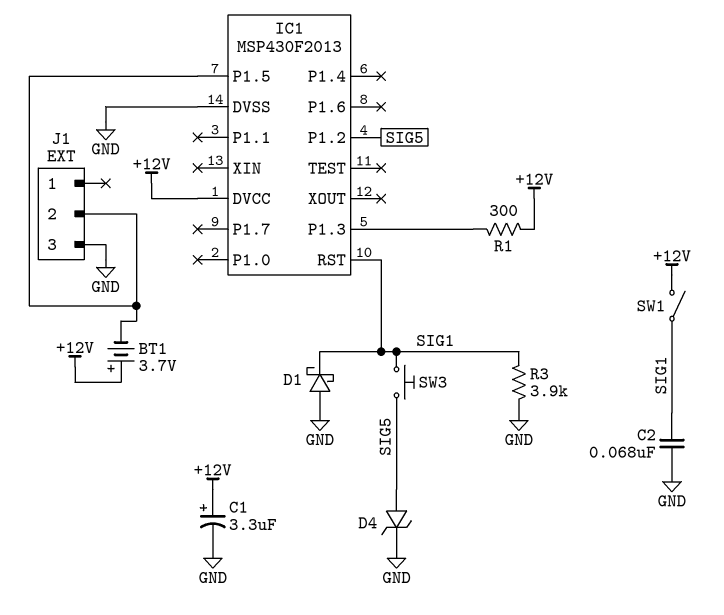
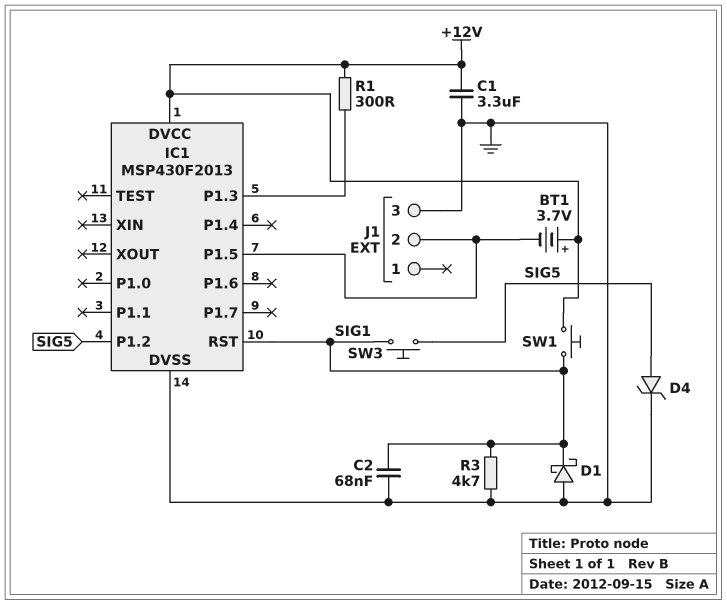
C1: 3.3uF (plus +12V, minus GND) -> 3.3uF (+12V, GND)
R3: 3.9k (GND, SIG1) -> 4.7k (GND, SIG1)
SW1: switch (+12V, SIG1) -> button (+12V, SIG1)

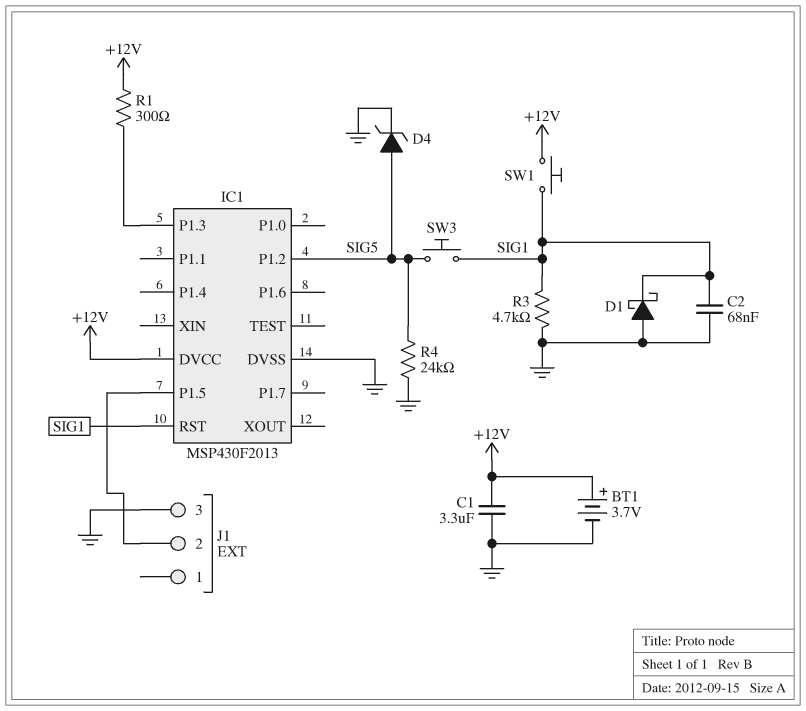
BT1: 3.7V (plus +12V, minus IC1/P1.5) -> 3.7V (plus +12V, minus GND)
R4: none -> 24k (GND, SIG5)

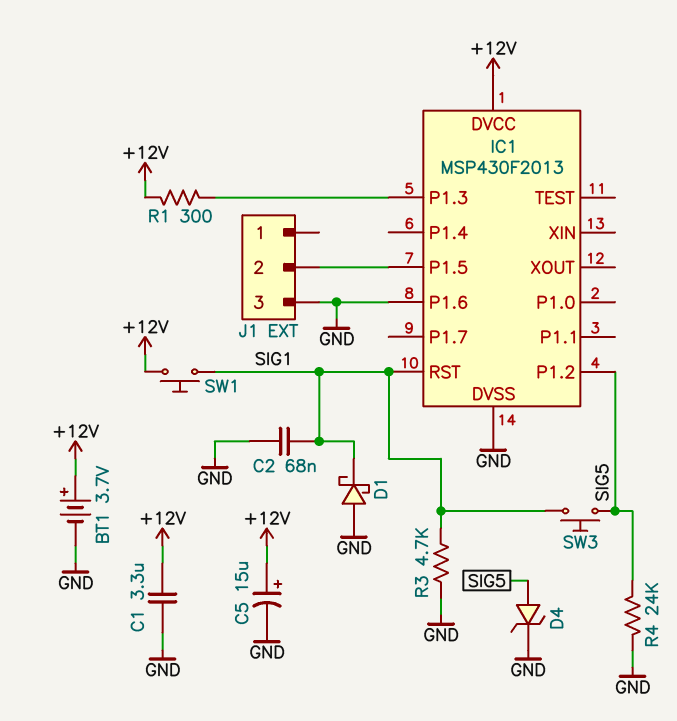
C5: none -> 15uF (plus +12V, minus GND)
IC1 pin P1.6: none -> GND

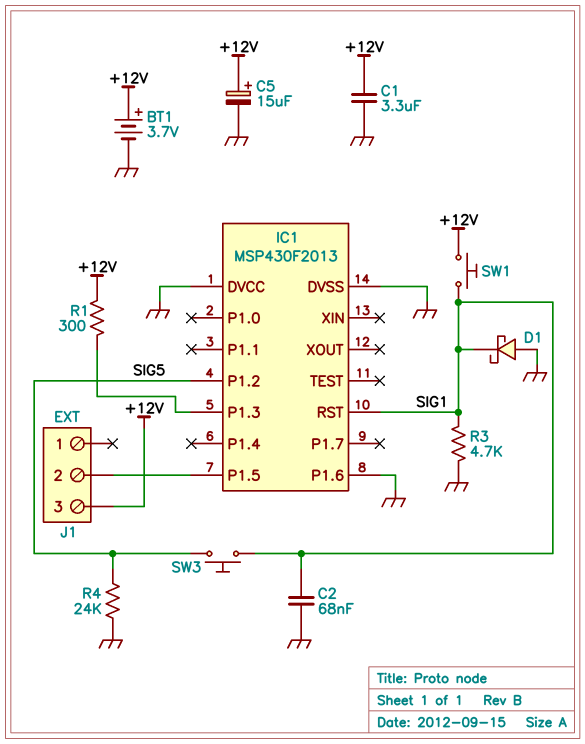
D4: zener (A SIG5, K GND) -> none
IC1 pin DVCC: +12V -> GND
J1 pin 3: GND -> +12V

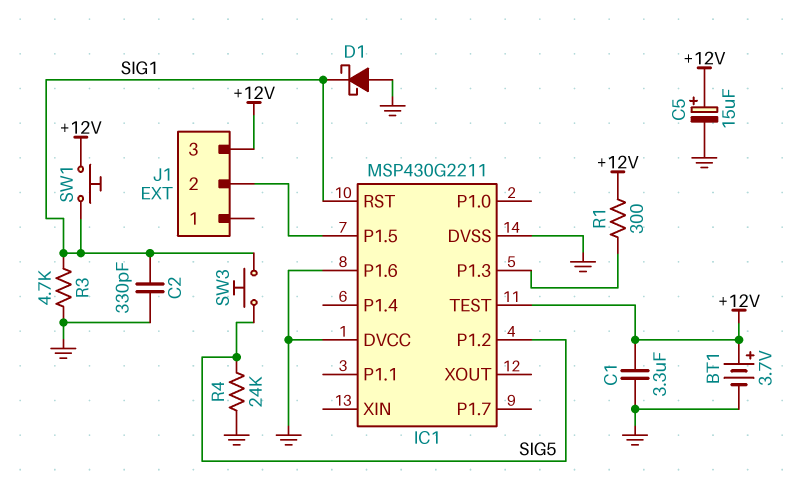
C2: 68nF (GND, SIG1) -> 330pF (GND, SIG1)
IC1: MSP430F2013 -> MSP430G2211
IC1 pin TEST: none -> +12V

